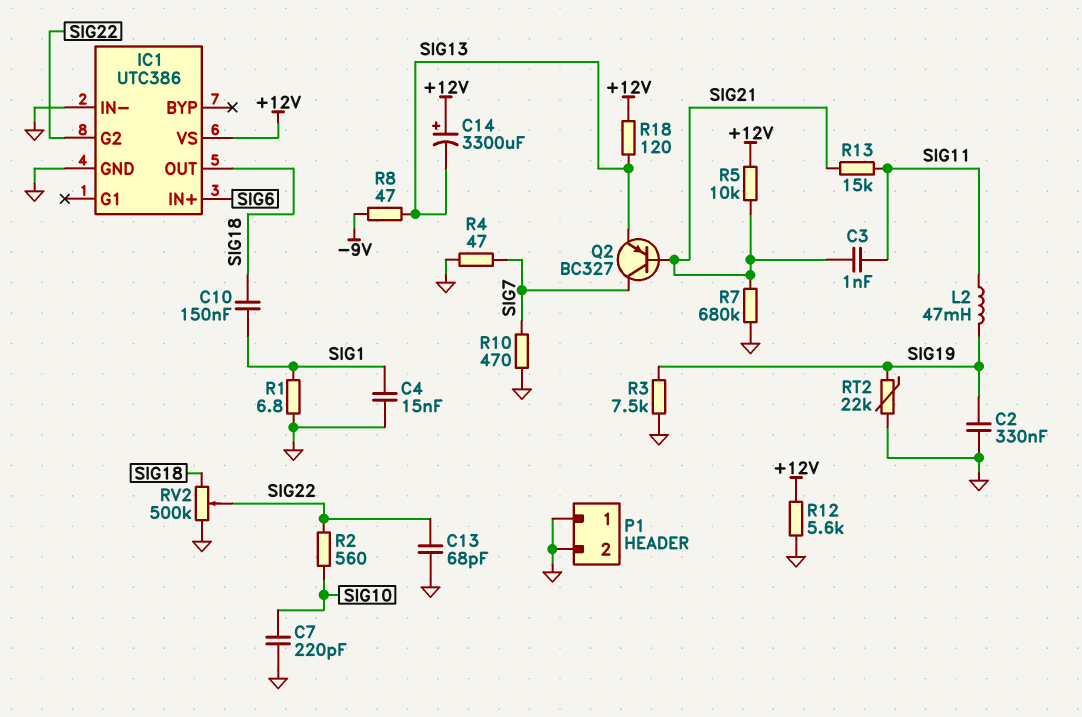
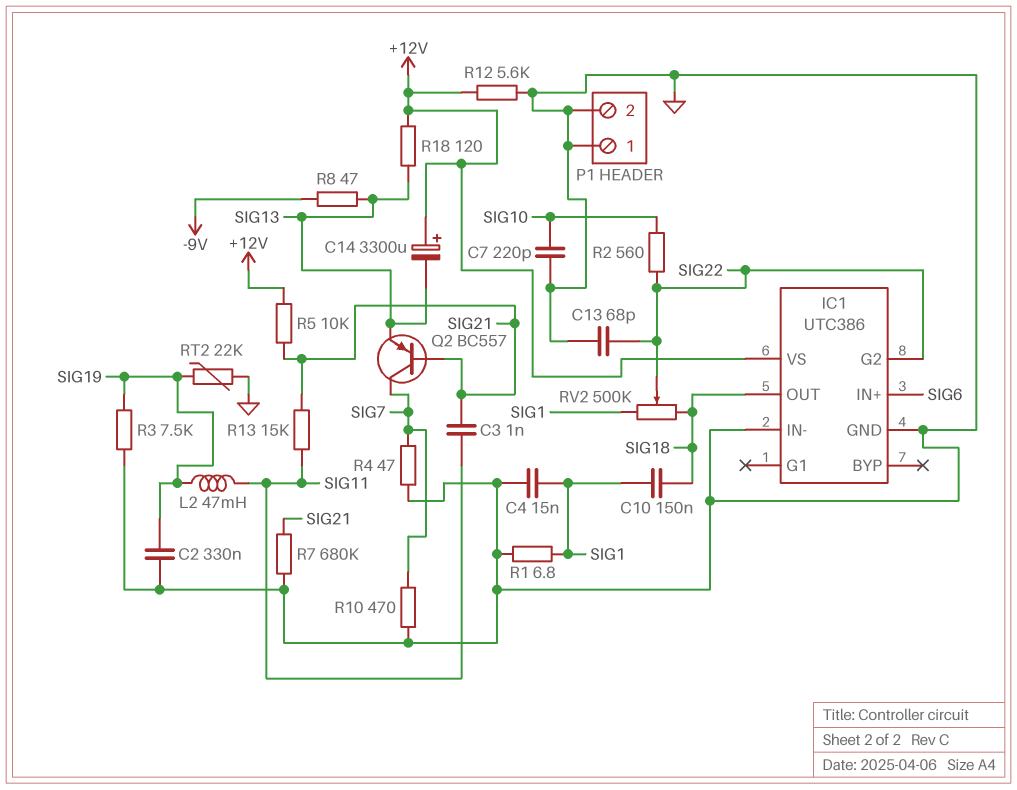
Q2: PNP BC327 (B SIG21, C SIG7, E SIG13) -> PNP BC557 (B SIG21, C SIG7, E SIG13)
RV2: 500k (GND, SIG18, wiper SIG22) -> 500k (SIG1, SIG18, wiper SIG22)

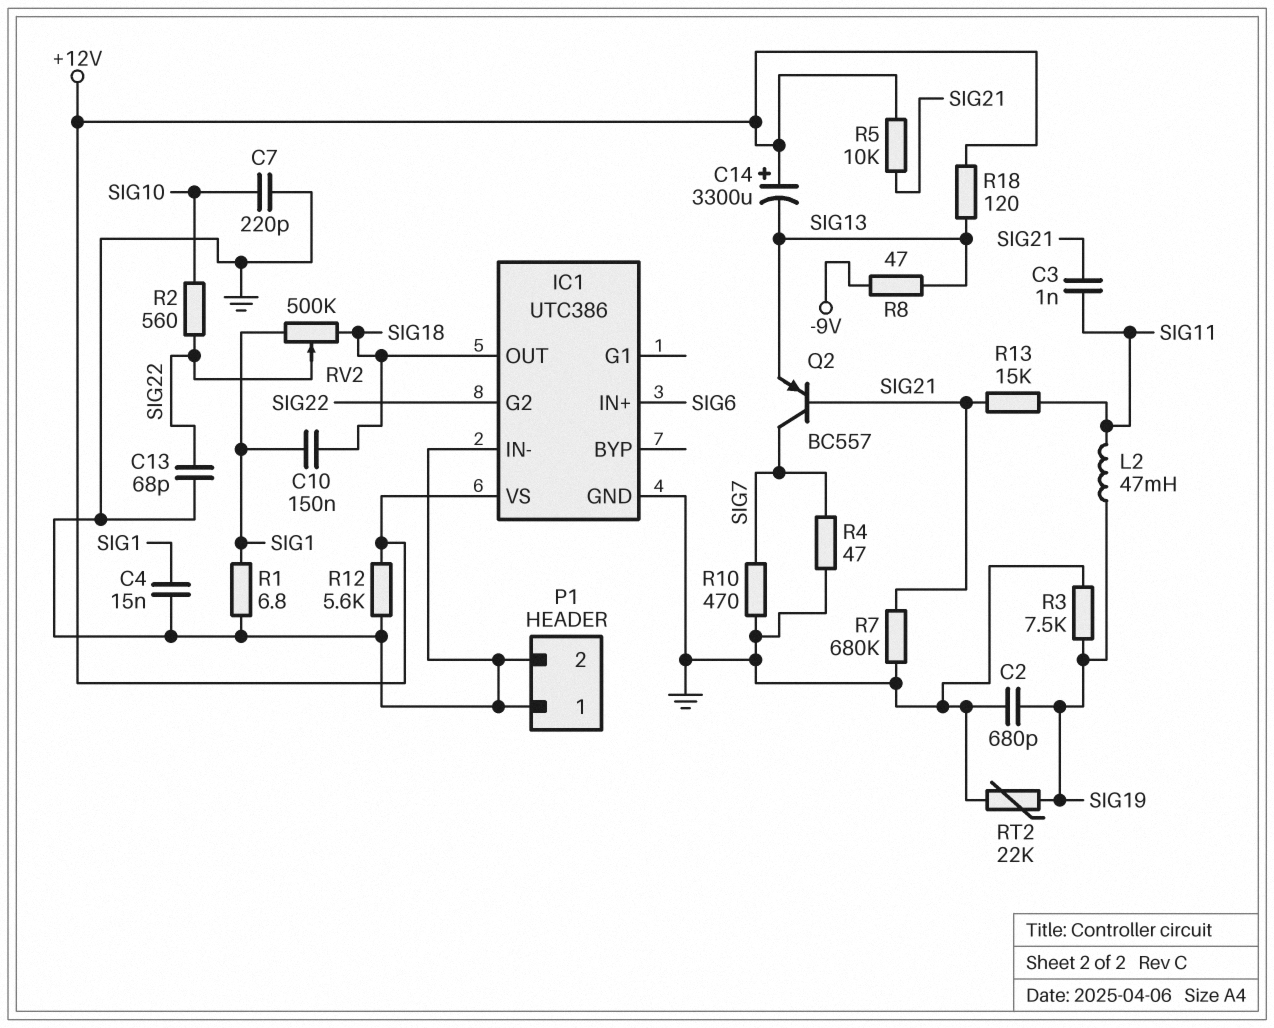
C2: 330nF (GND, SIG19) -> 680pF (GND, SIG19)

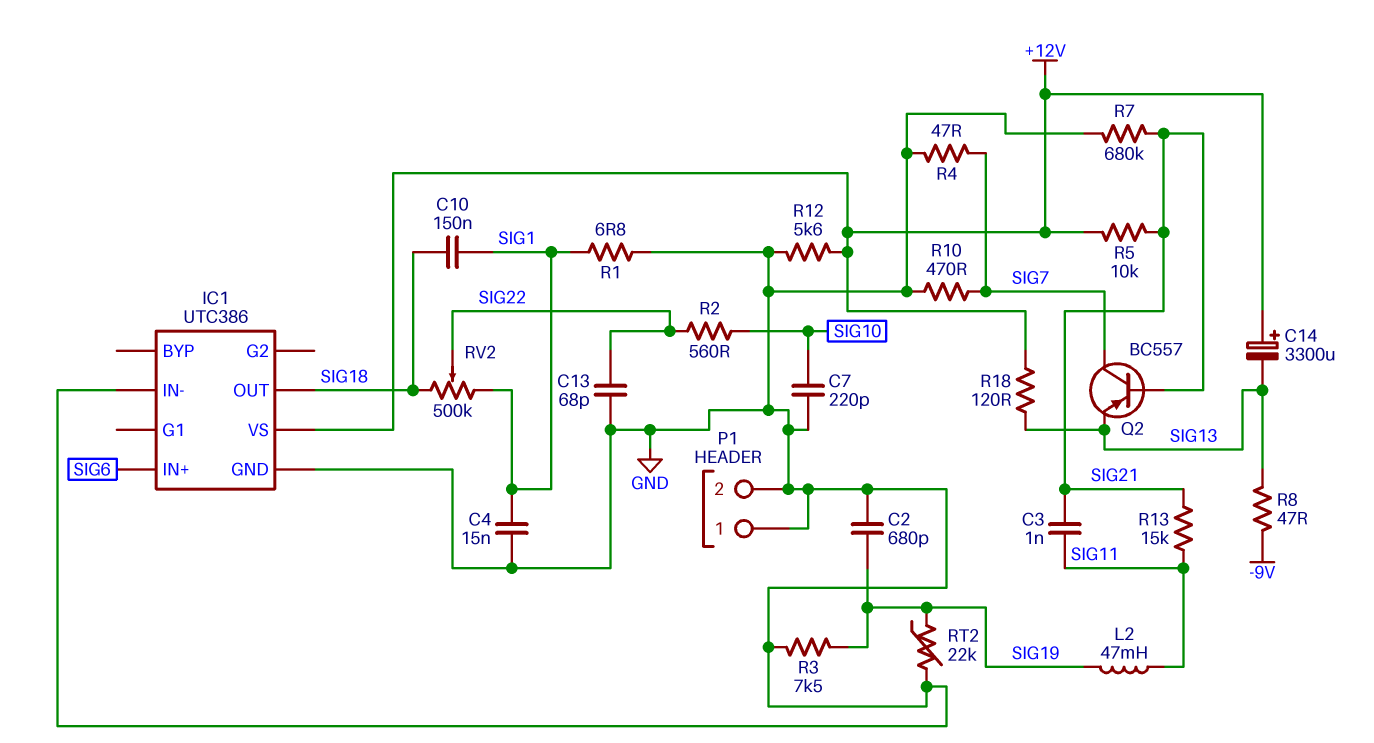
IC1 pin G2: SIG22 -> none

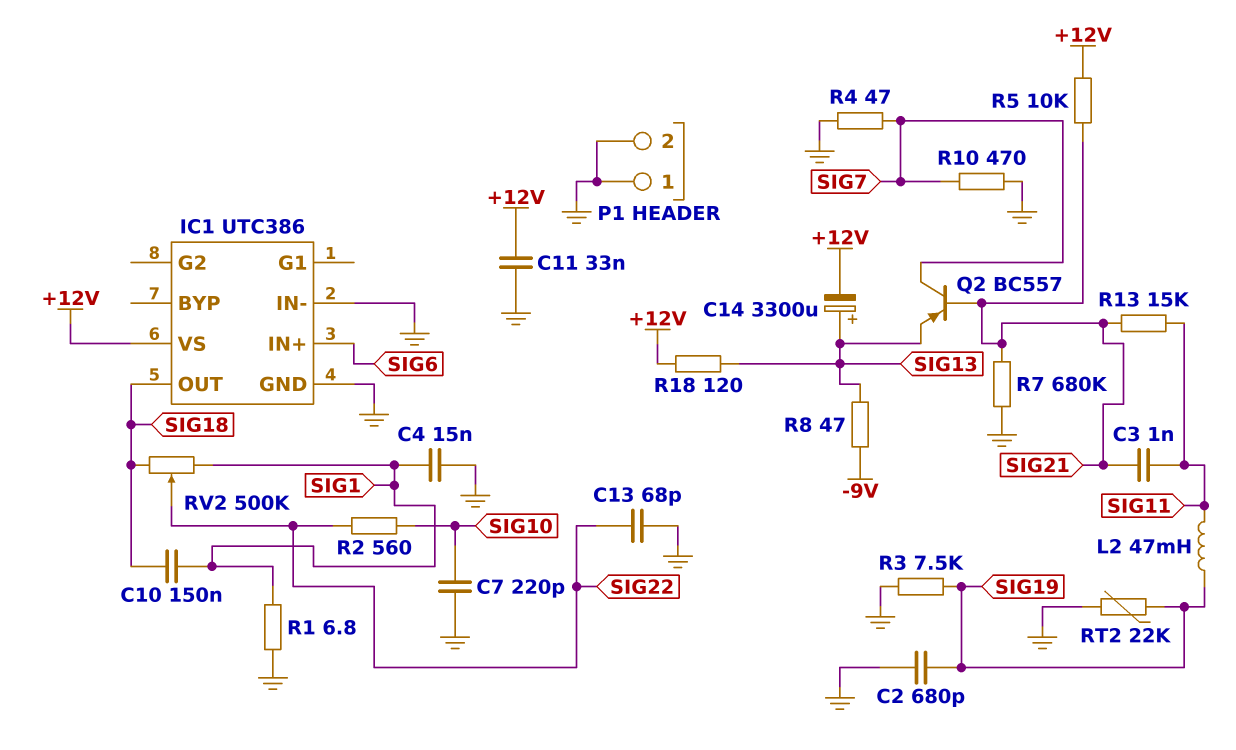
C11: none -> 33nF (+12V, GND)
C14: 3300uF (plus +12V, minus SIG13) -> 3300uF (plus SIG13, minus +12V)
R12: 5.6k (+12V, GND) -> none

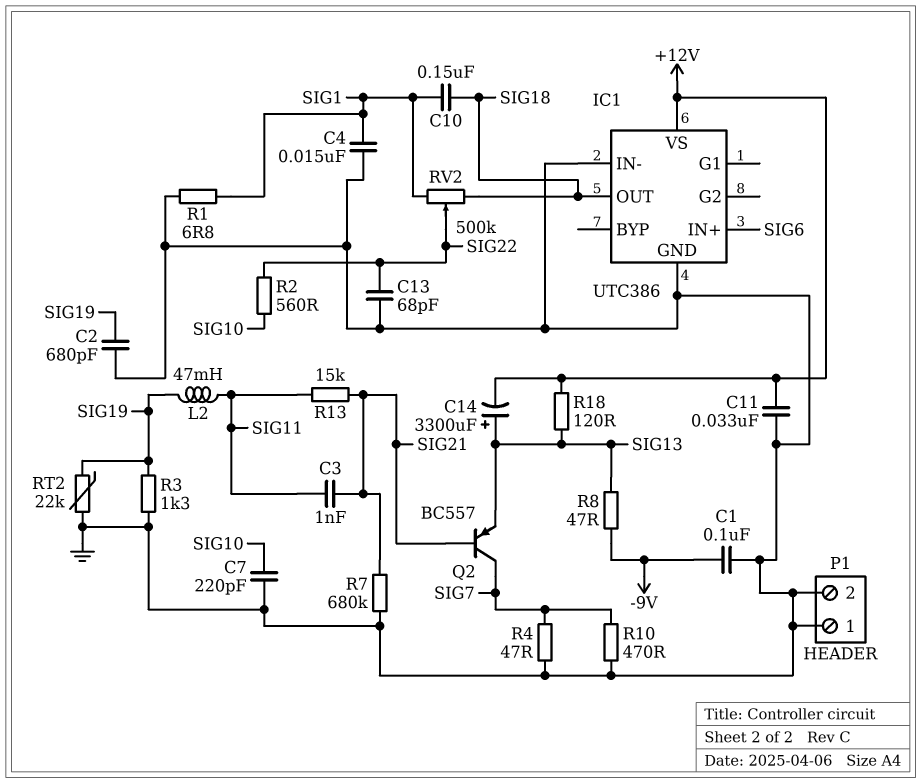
C1: none -> 100nF (-9V, GND)
R3: 7.5k (GND, SIG19) -> 1.3k (GND, SIG19)
R5: 10k (+12V, SIG21) -> none

